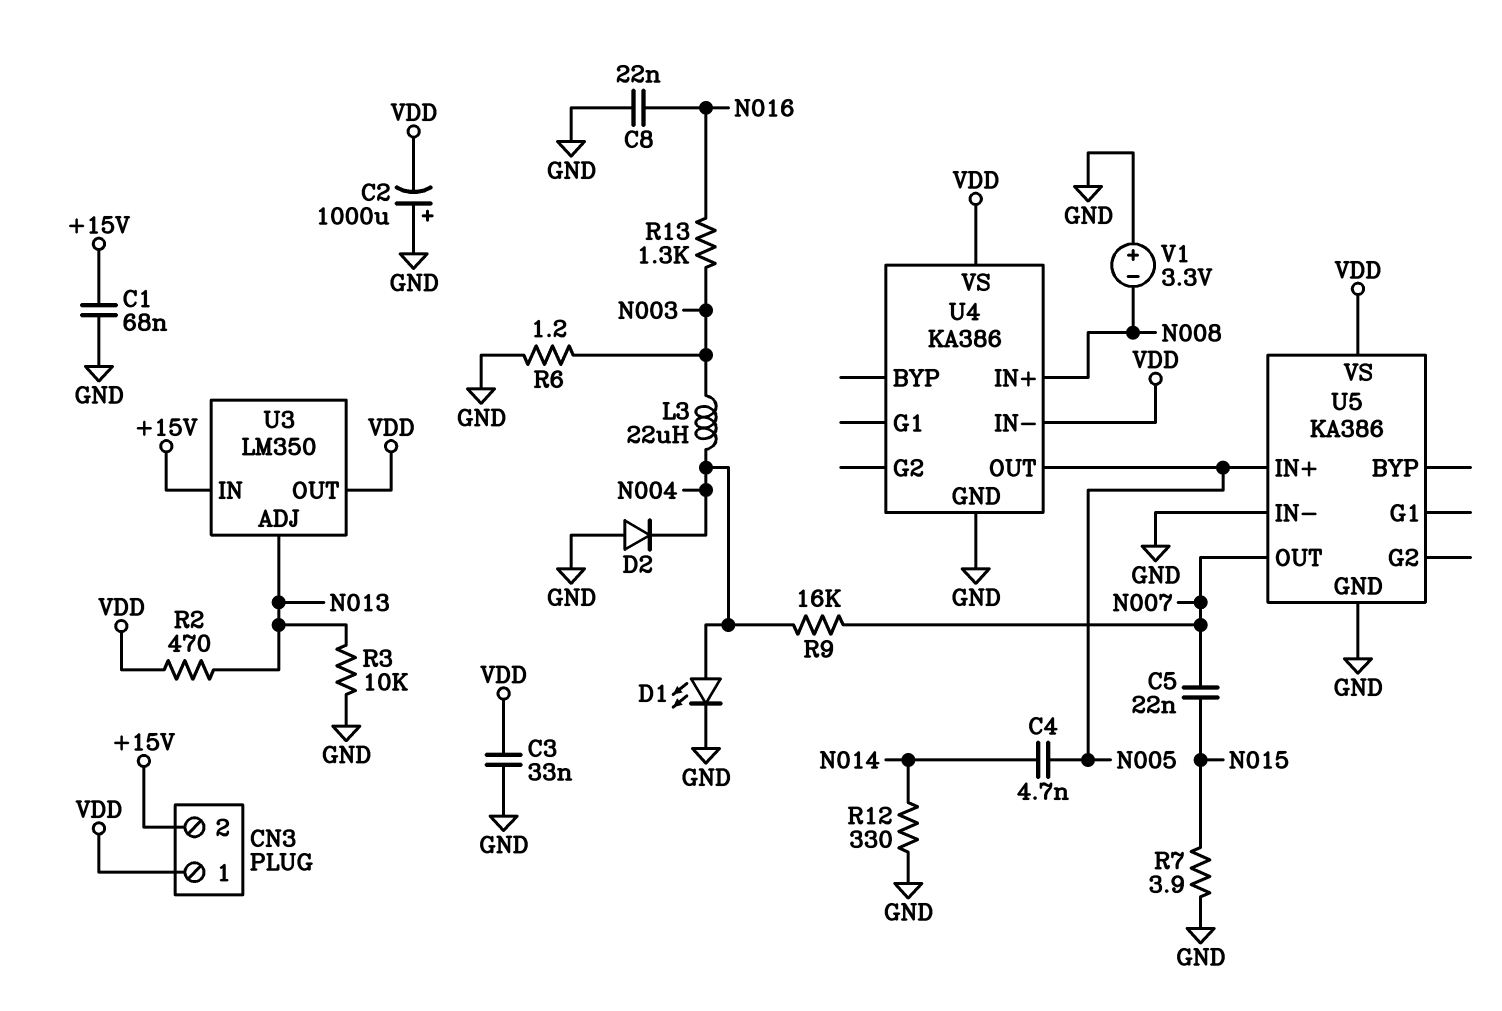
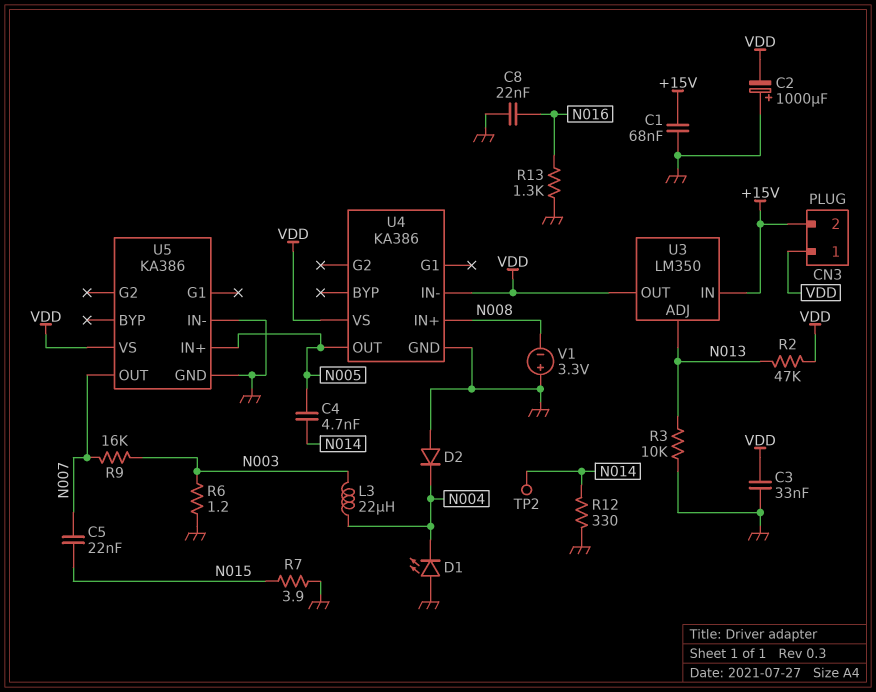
D1: LED (A N004, K GND) -> LED (A GND, K N004)
R2: 470 (N013, VDD) -> 47k (N013, VDD)
R9: 16k (N004, N007) -> 16k (N003, N007)
R13: 1.3k (N003, N016) -> 1.3k (GND, N016)
TP2: none -> test point (N014)

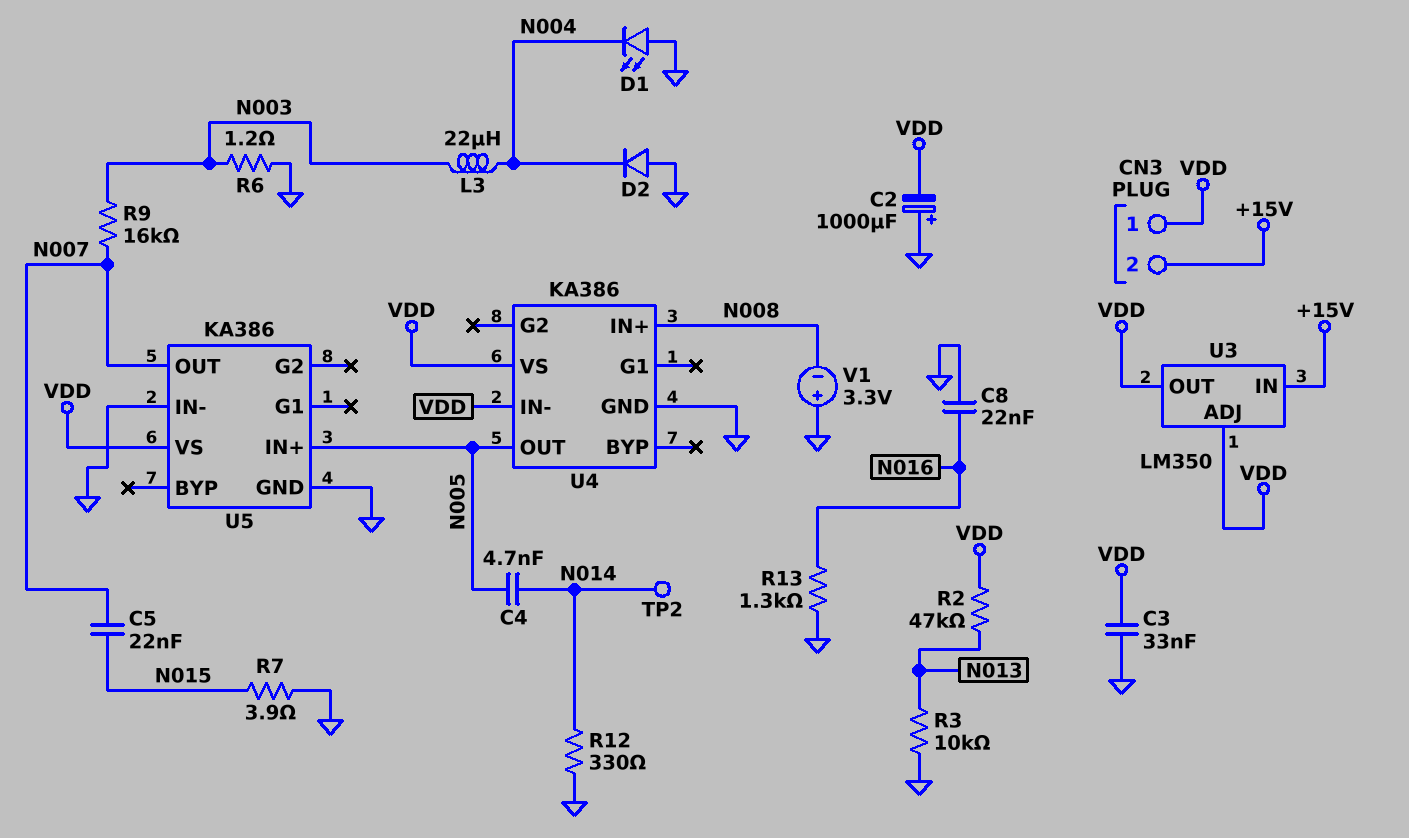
C1: 68nF (+15V, GND) -> none
U3 pin ADJ: N013 -> VDD

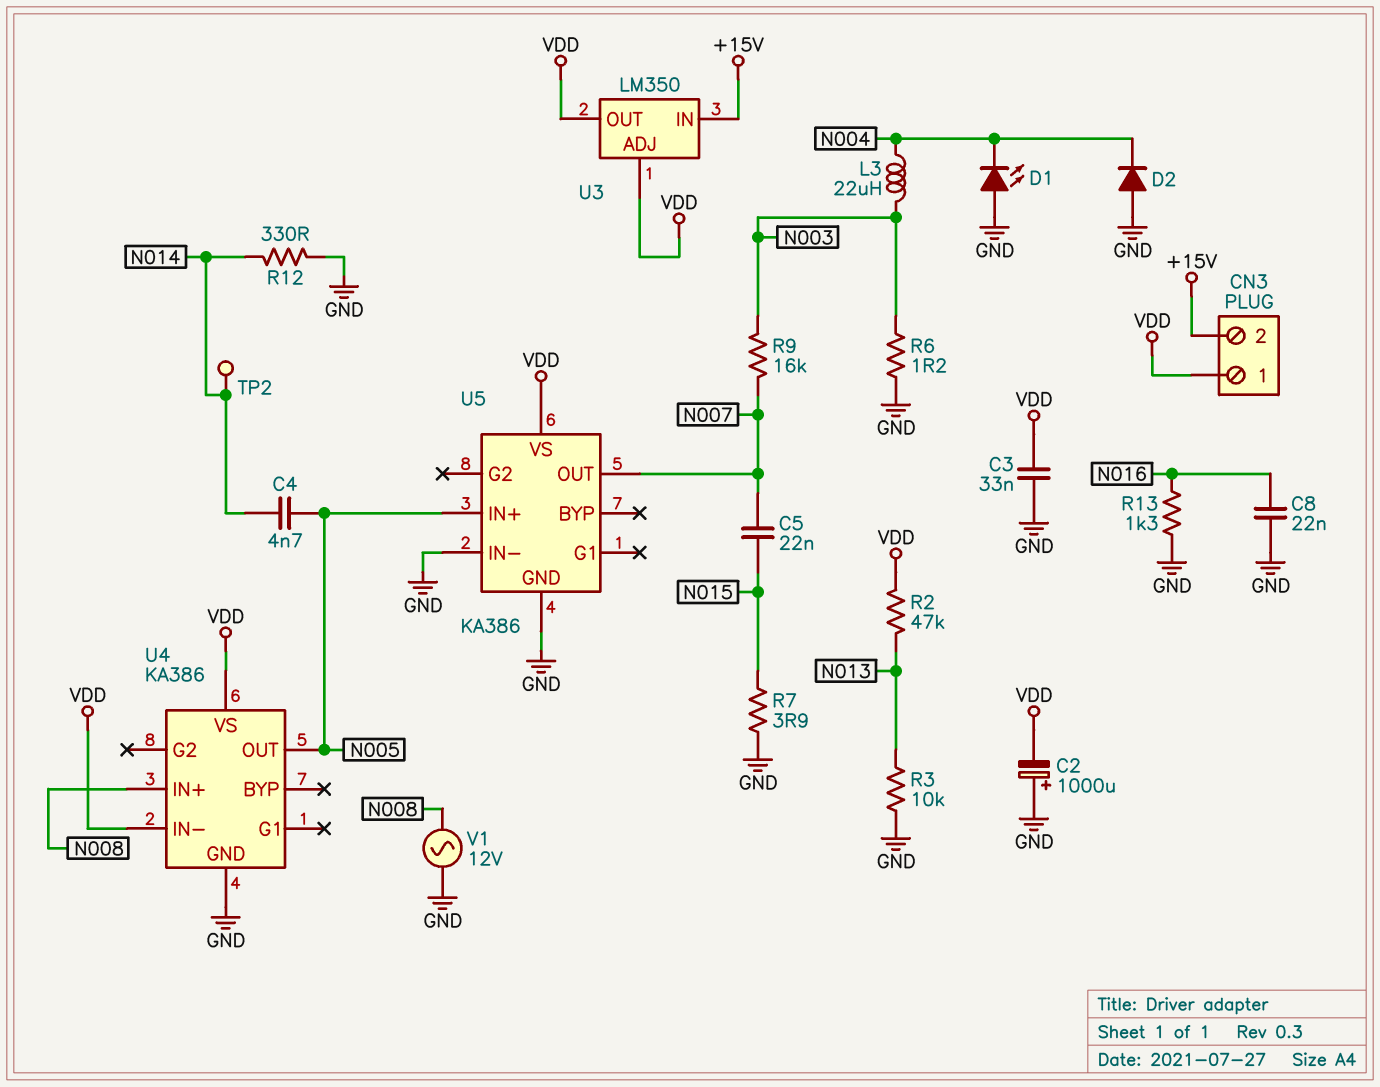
V1: 3.3V (plus GND, minus N008) -> AC 12V (GND, N008)

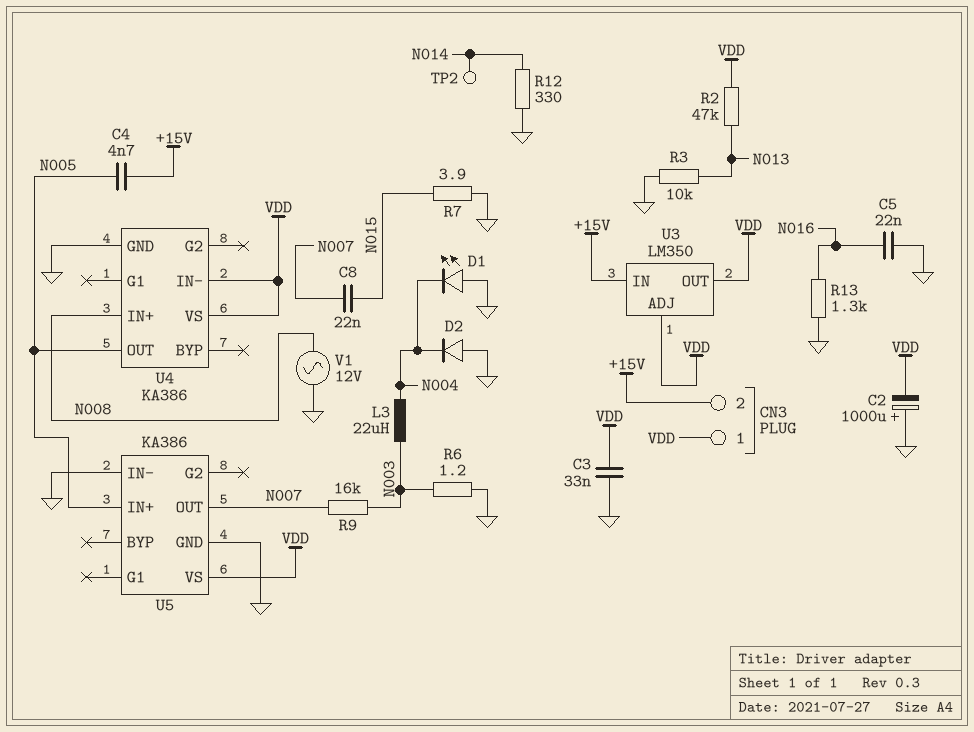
C4: 4.7nF (N005, N014) -> 4.7nF (+15V, N005)
C5: 22nF (N007, N015) -> 22nF (GND, N016)
C8: 22nF (GND, N016) -> 22nF (N007, N015)

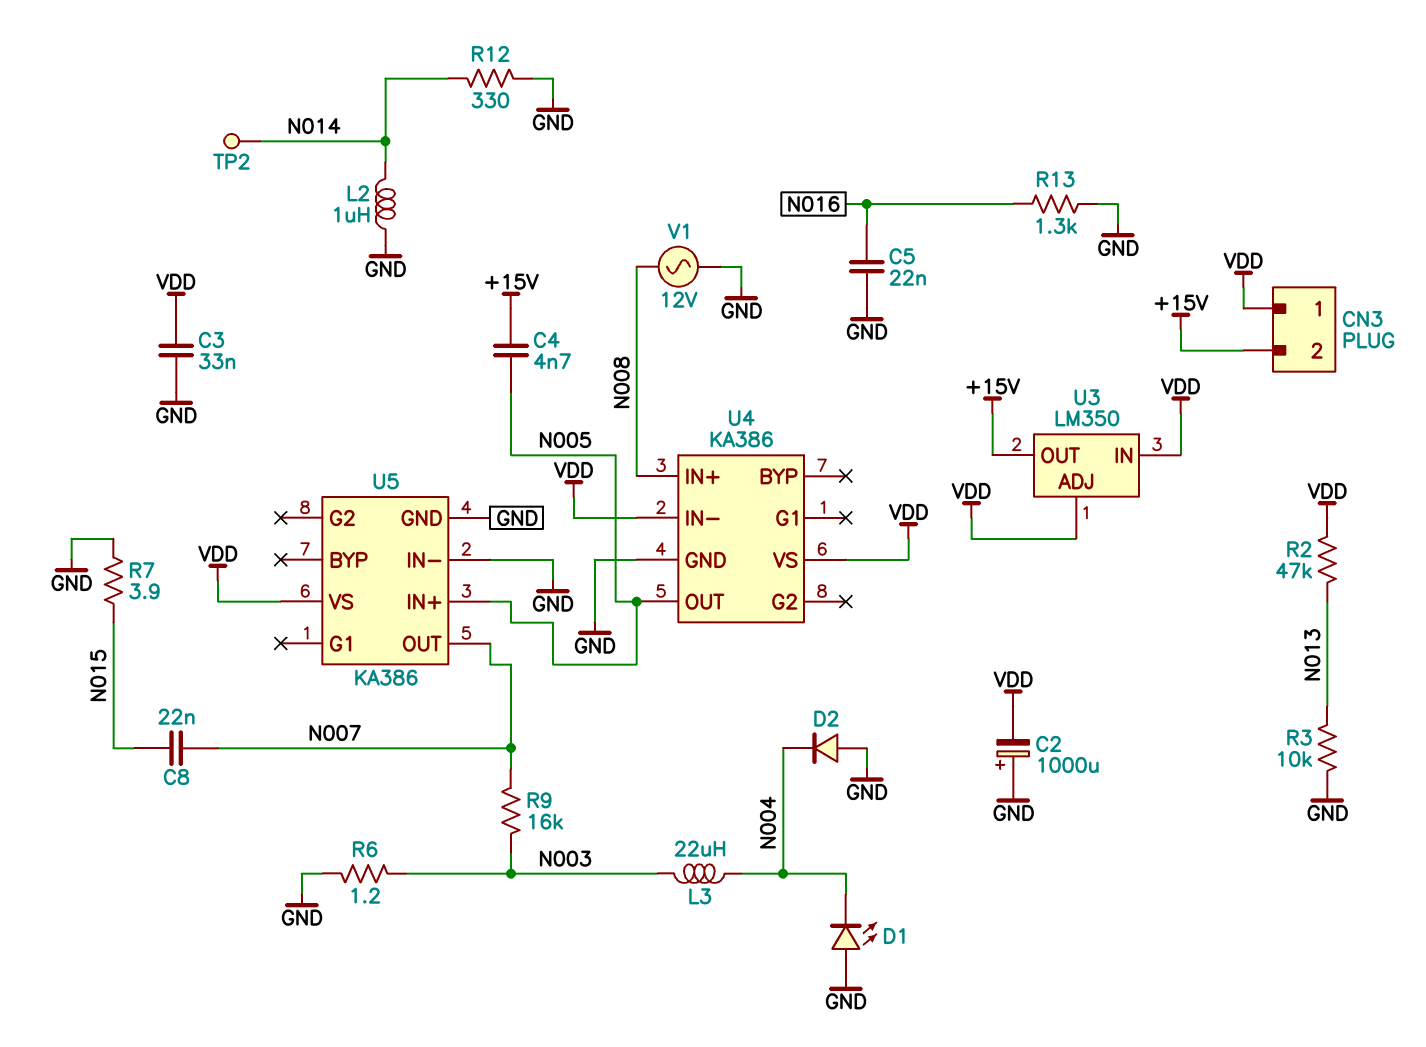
L2: none -> 1uH (GND, N014)
U3 pin IN: +15V -> VDD
U3 pin OUT: VDD -> +15V

